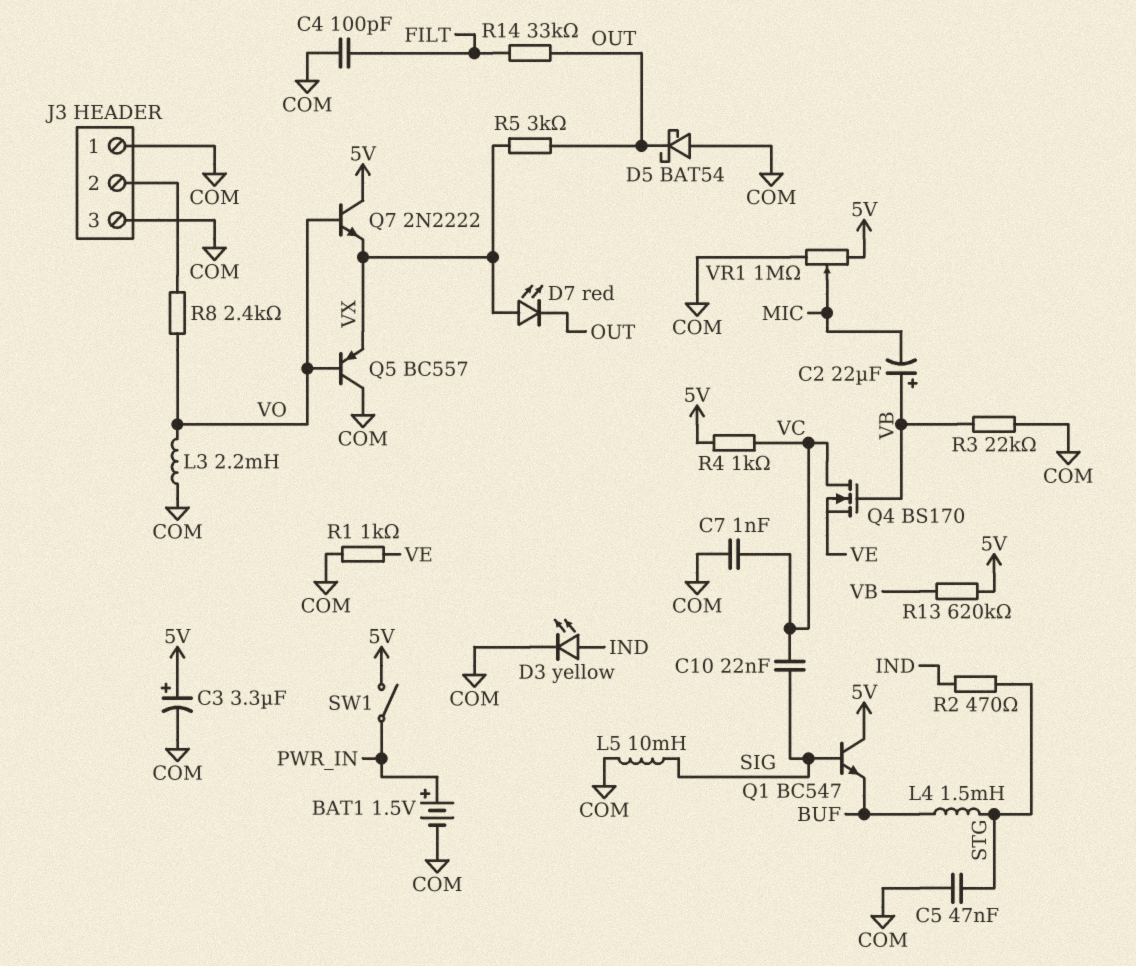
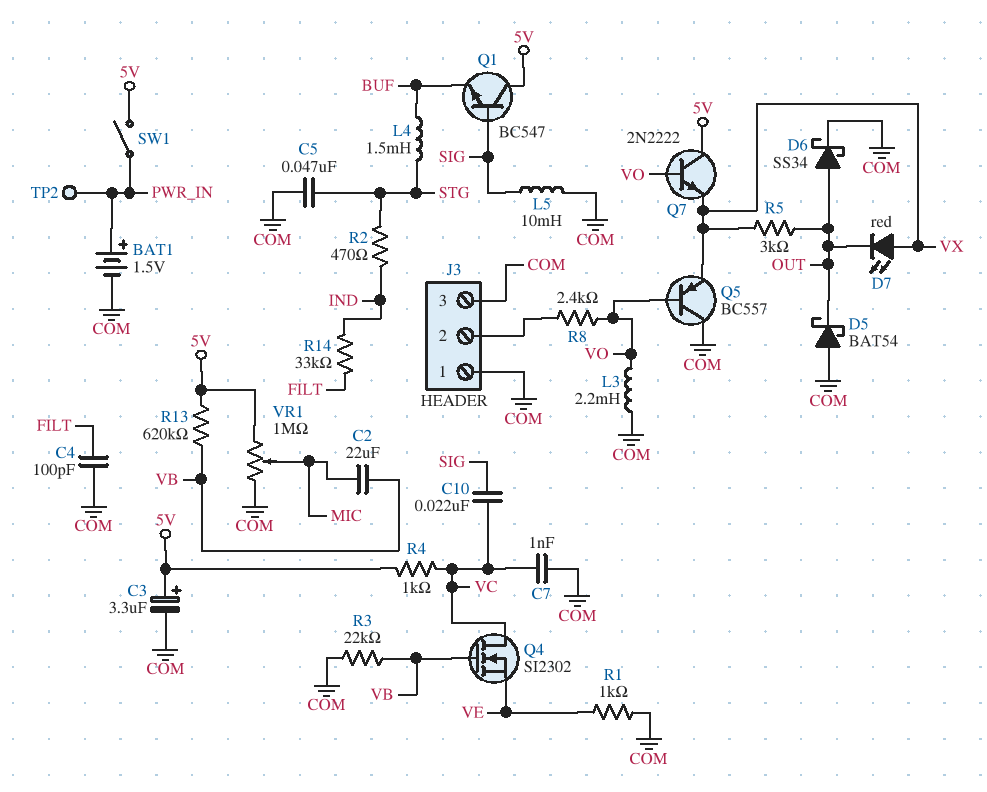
C2: 22uF (plus VB, minus MIC) -> 22uF (MIC, VB)
D3: LED yellow (A IND, K COM) -> none
D6: none -> schottky SS34 (A OUT, K COM)
Q4: NMOS BS170 (G VB, D VC, S VE) -> NMOS SI2302 (G VB, D VC, S VE)
R14: 33k (FILT, OUT) -> 33k (FILT, IND)
TP2: none -> test point (PWR_IN)

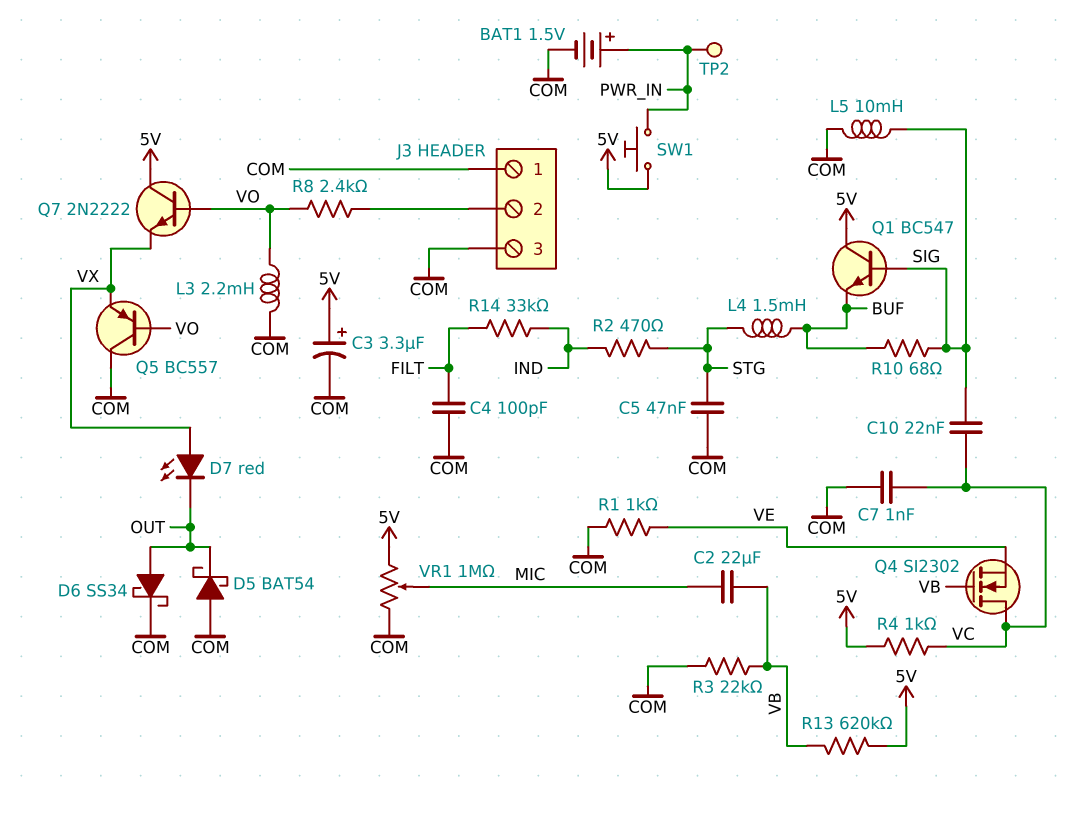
R5: 3k (OUT, VX) -> none
R10: none -> 68 (BUF, SIG)
SW1: switch (5V, PWR_IN) -> button (5V, PWR_IN)

